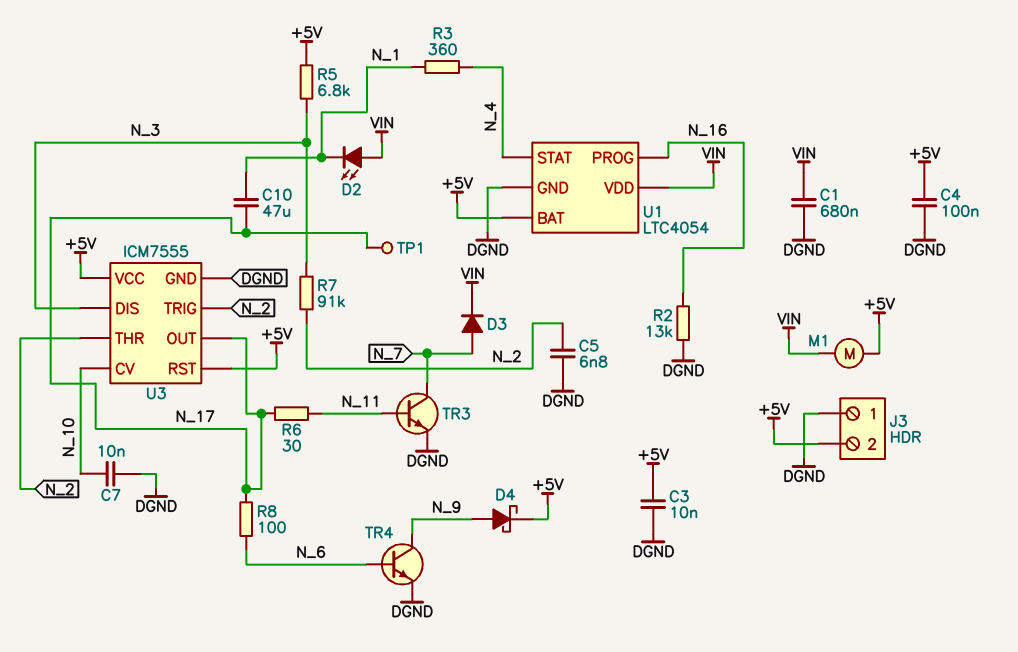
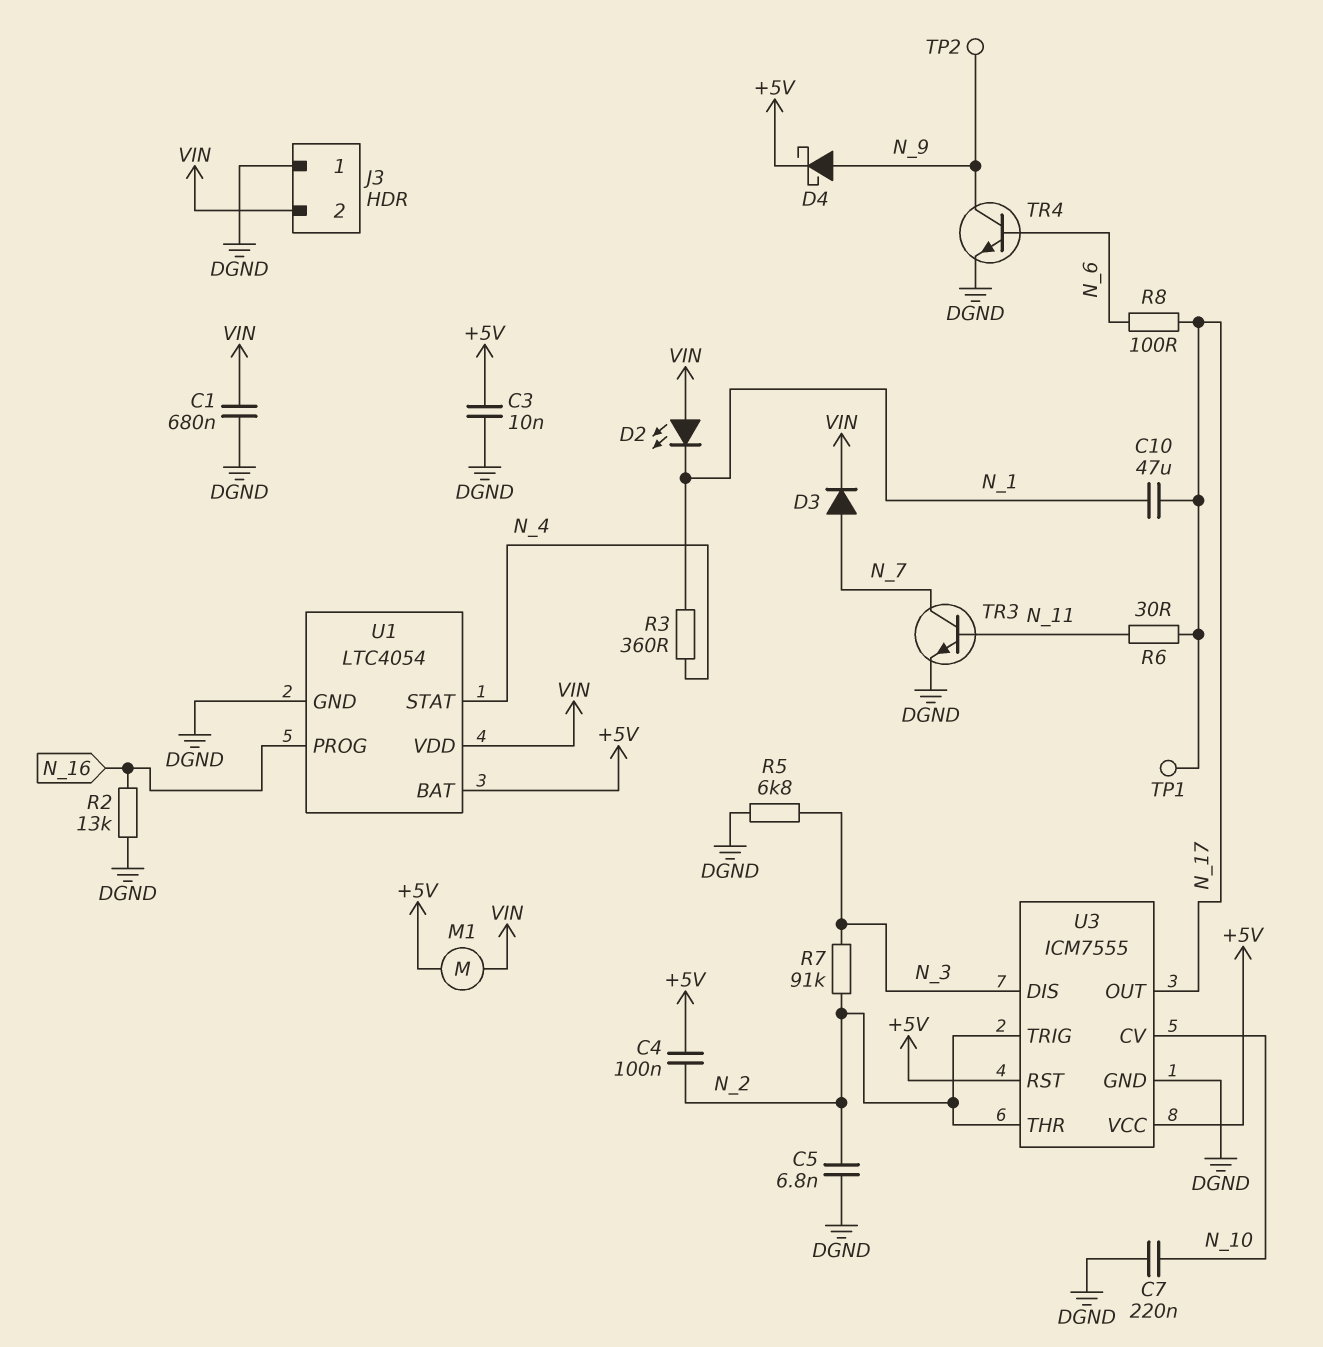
C4: 100nF (+5V, DGND) -> 100nF (+5V, N_2)
C7: 10nF (DGND, N_10) -> 220nF (DGND, N_10)
J3 pin 2: +5V -> VIN
R5: 6.8k (+5V, N_3) -> 6.8k (DGND, N_3)
TP2: none -> test point (N_9)

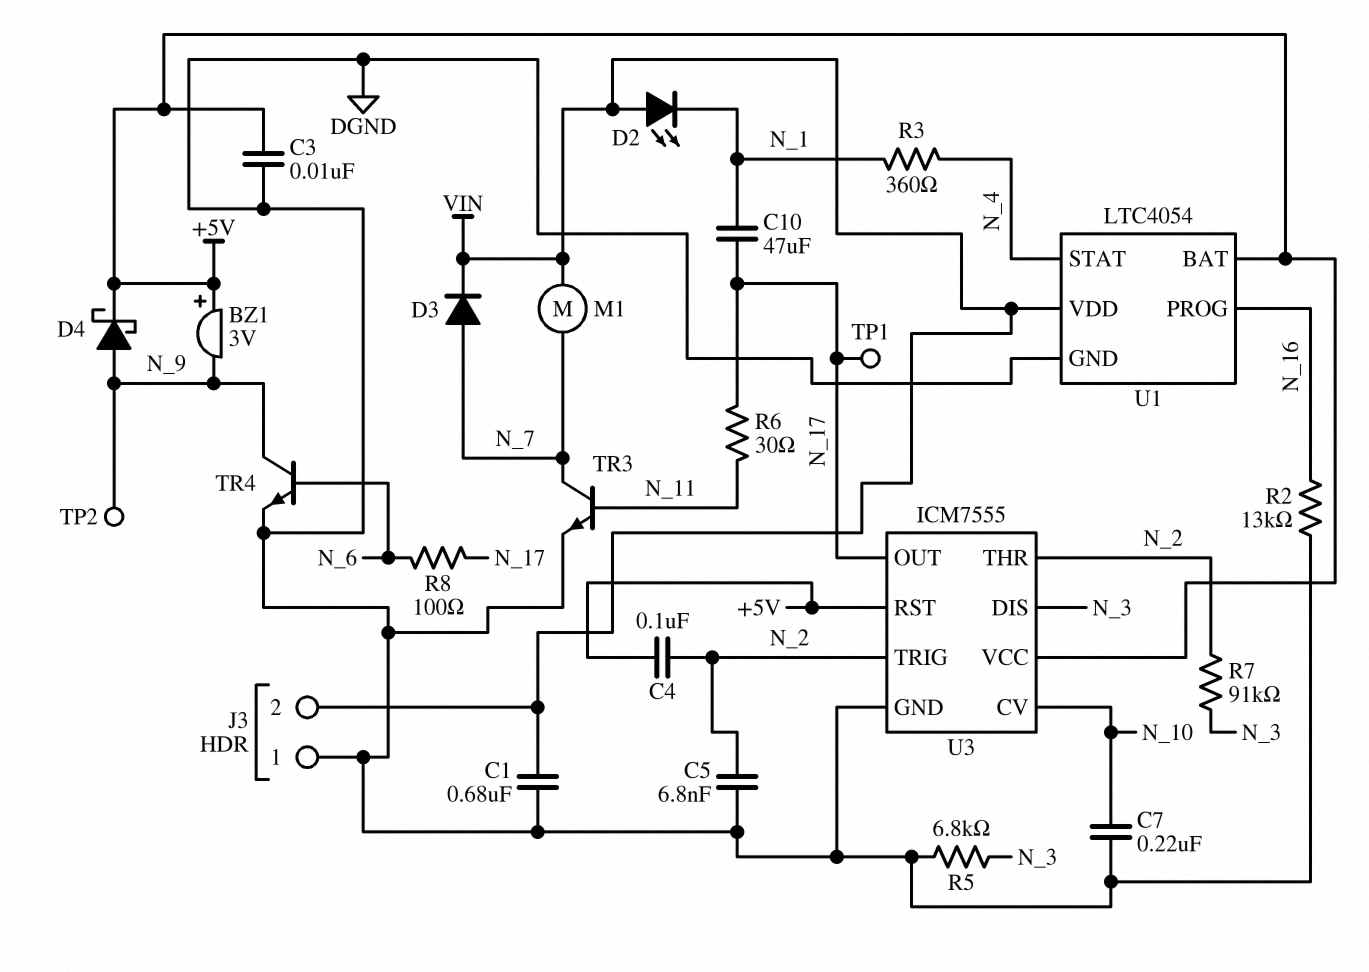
BZ1: none -> buzzer 3V (plus +5V, minus N_9)
M1: motor (+5V, VIN) -> motor (N_7, VIN)

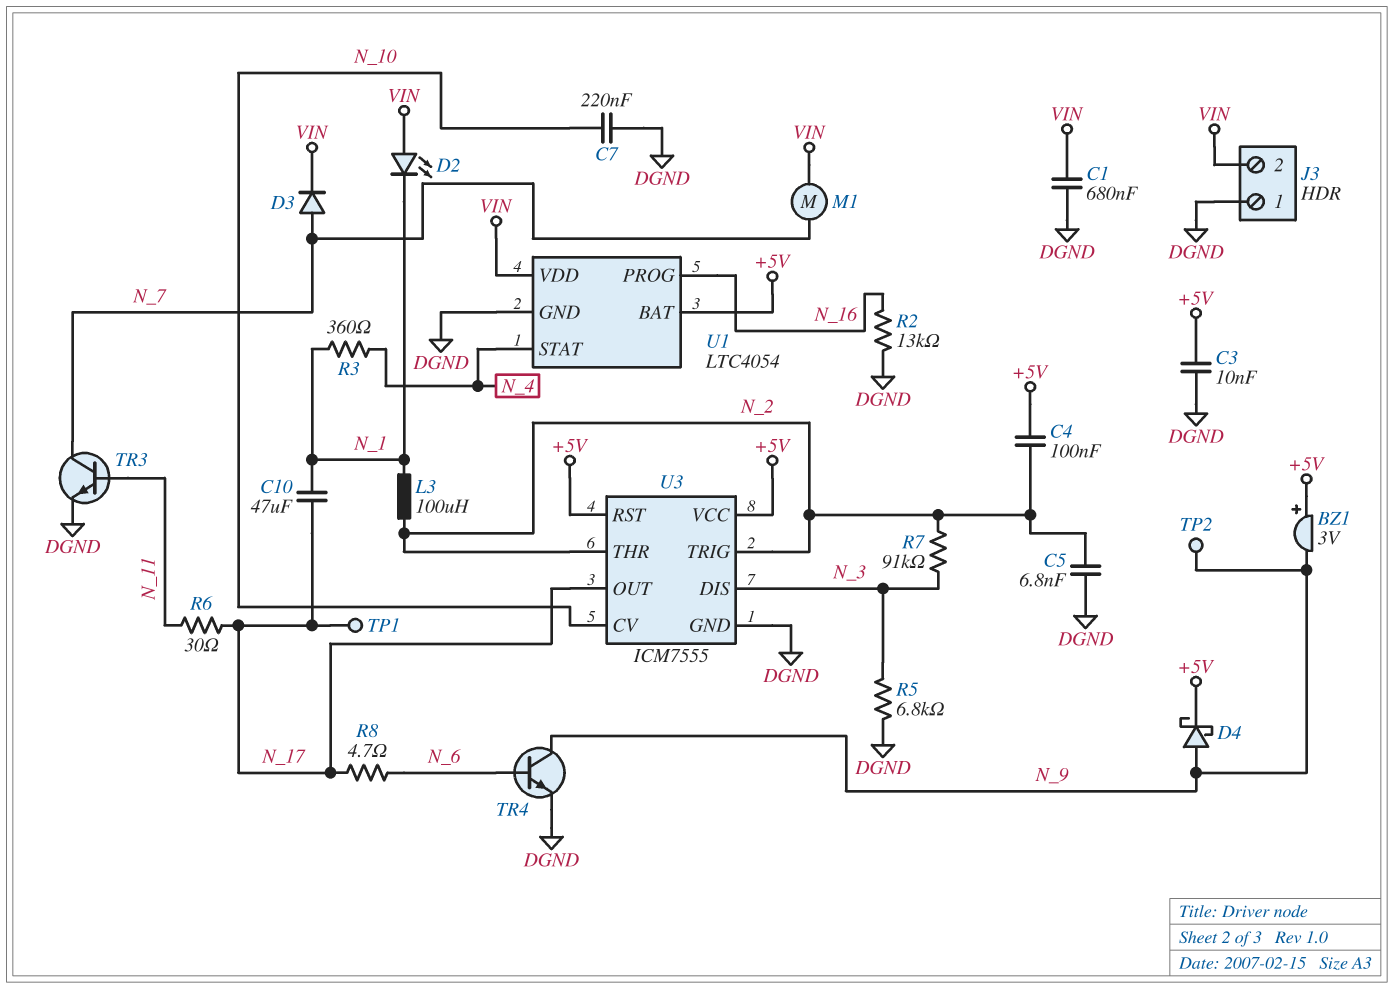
L3: none -> 100uH (N_1, N_2)
R8: 100 (N_6, N_17) -> 4.7 (N_6, N_17)

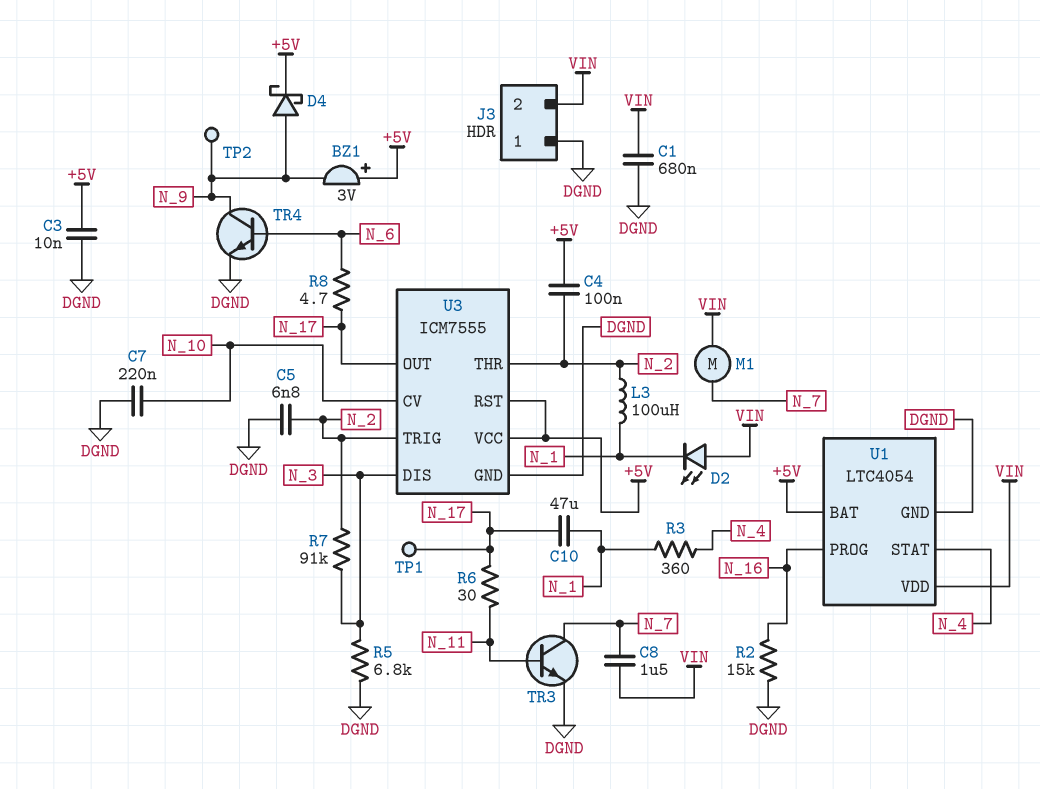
C8: none -> 1.5uF (N_7, VIN)
D3: diode (A N_7, K VIN) -> none
R2: 13k (DGND, N_16) -> 15k (DGND, N_16)

